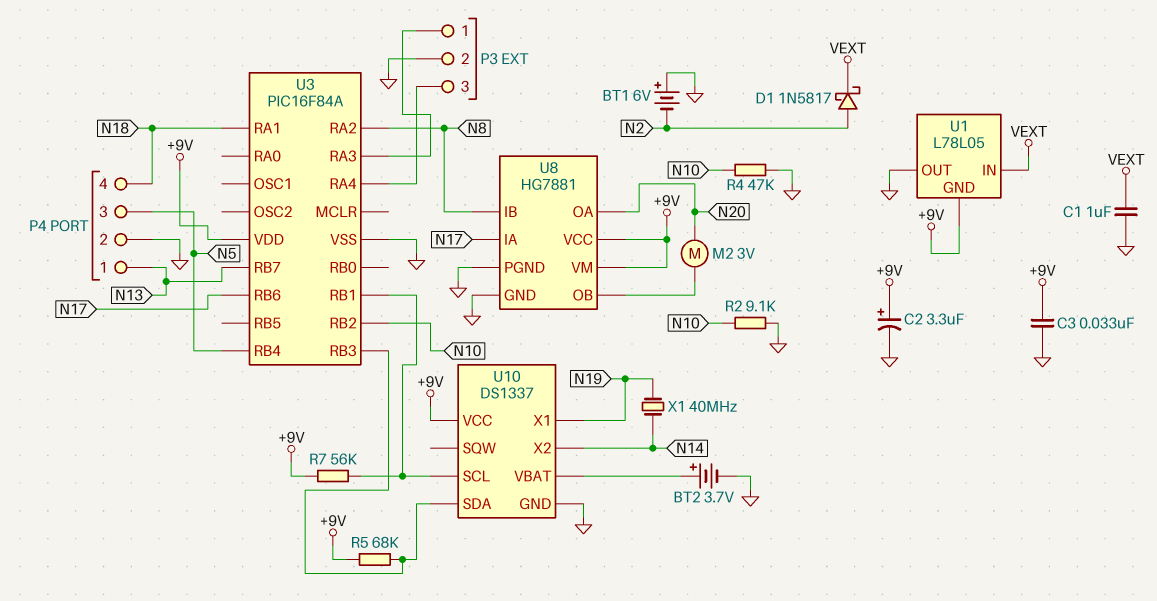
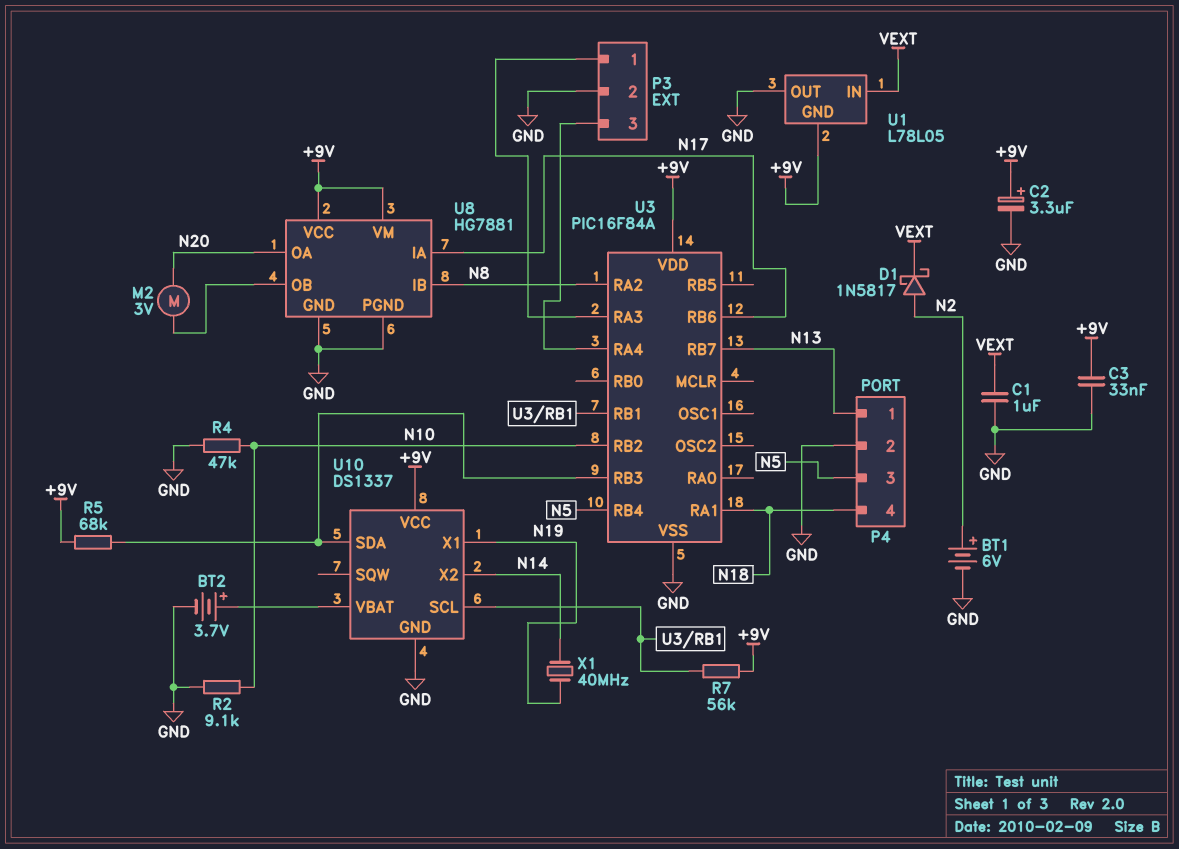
BT1: 6V (plus GND, minus N2) -> 6V (plus N2, minus GND)

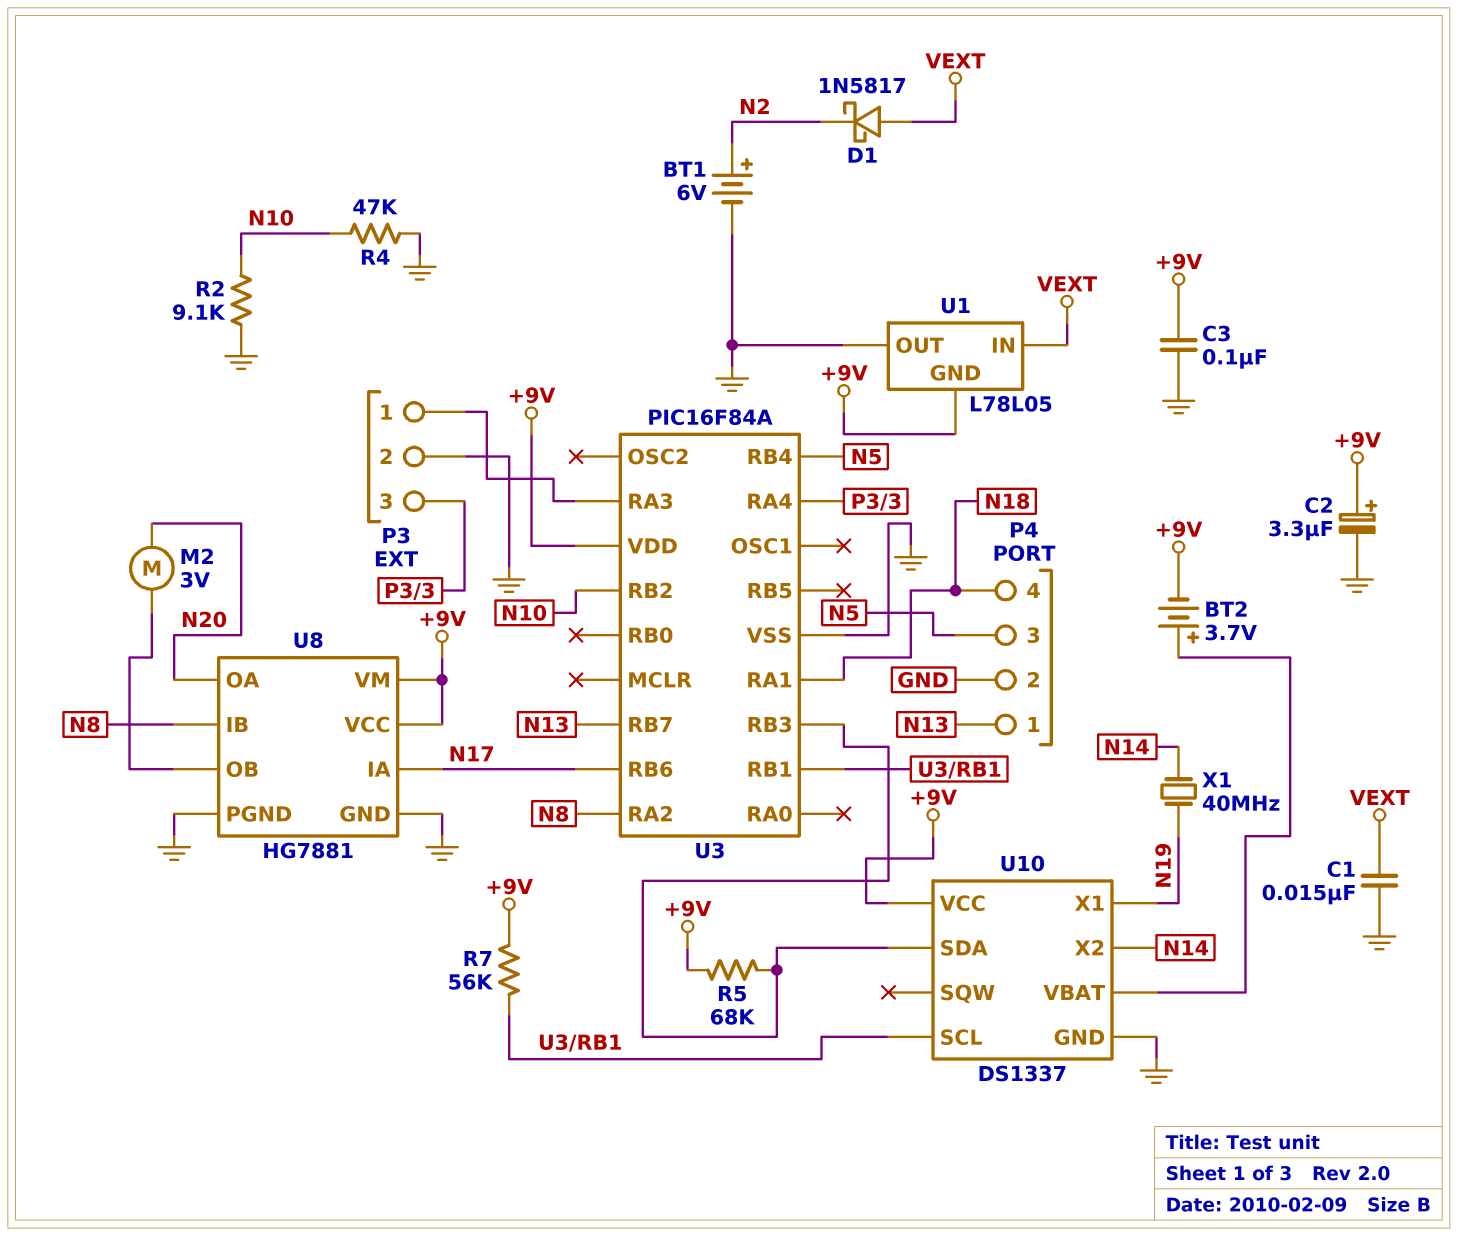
BT2: 3.7V (plus U10/VBAT, minus GND) -> 3.7V (plus U10/VBAT, minus +9V)
C1: 1uF (GND, VEXT) -> 15nF (GND, VEXT)
C3: 33nF (+9V, GND) -> 100nF (+9V, GND)
D1: schottky 1N5817 (A N2, K VEXT) -> schottky 1N5817 (A VEXT, K N2)

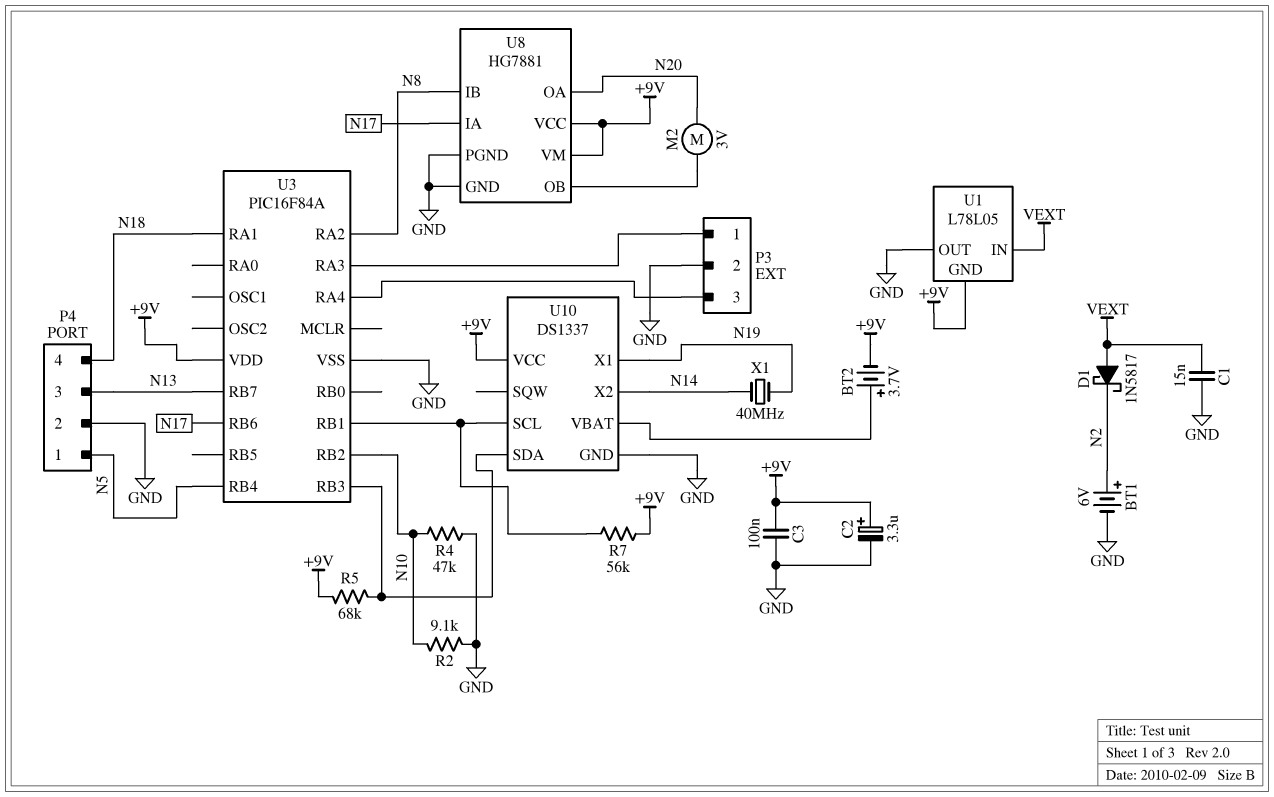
P4 pin 1: N13 -> N5
P4 pin 3: N5 -> N13

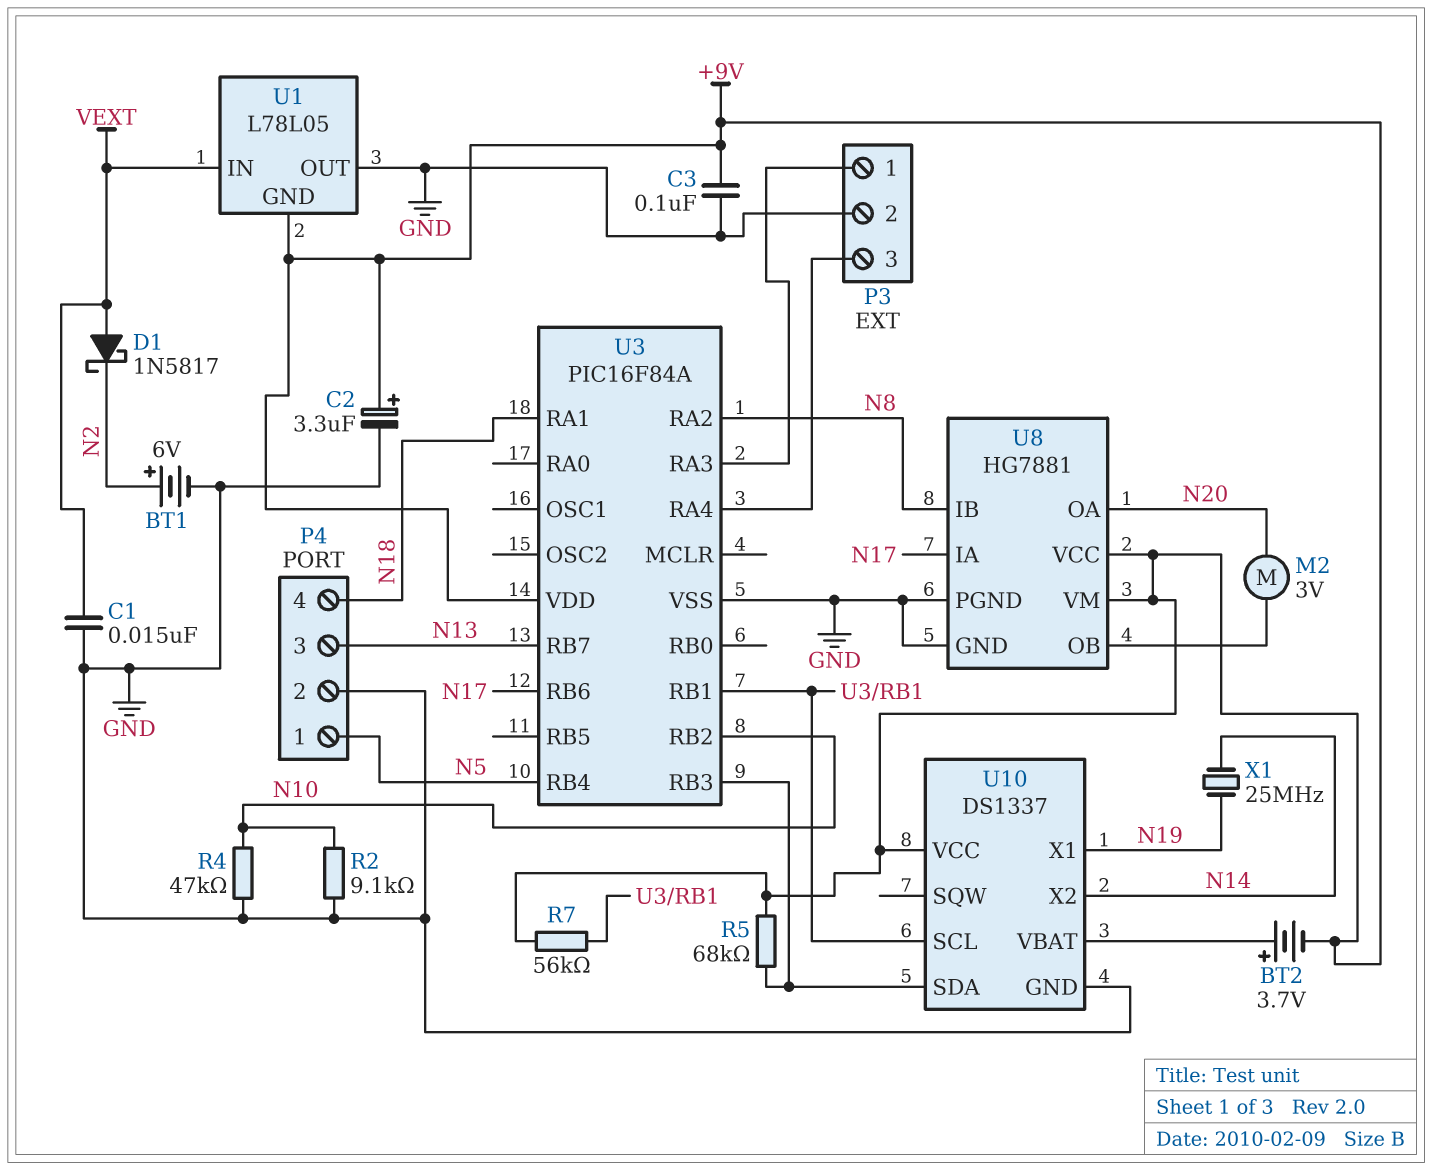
X1: 40MHz (N14, N19) -> 25MHz (N14, N19)

